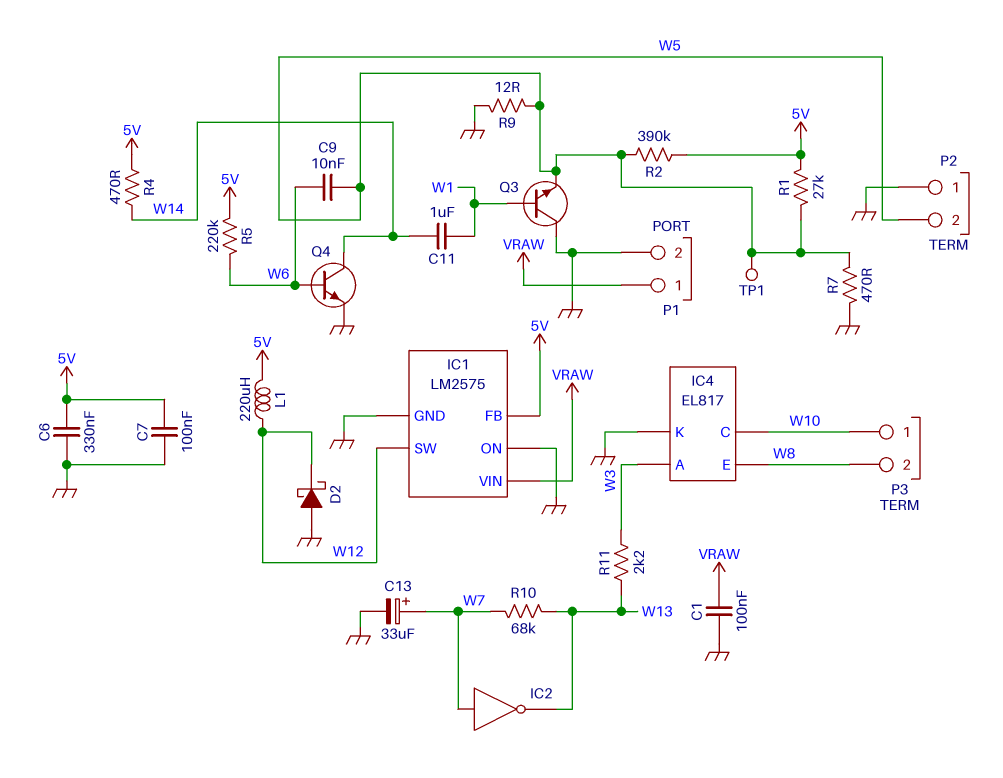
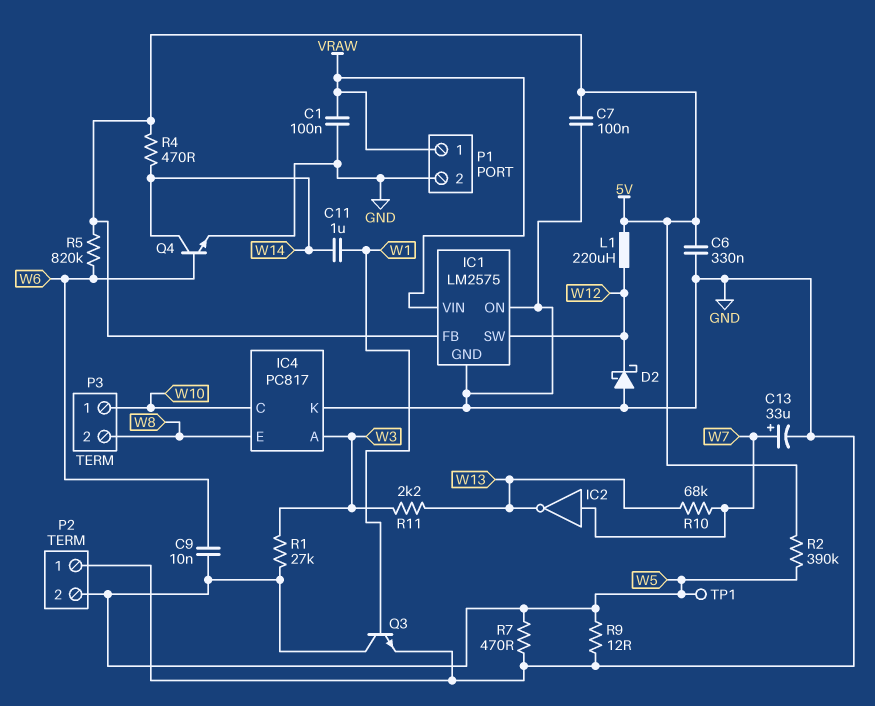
IC4: EL817 -> PC817
Q3: NPN (B W1, C GND, E W5) -> NPN (B W1, C W5, E GND)
R1: 27k (5V, W5) -> 27k (W3, W5)
R5: 220k (5V, W6) -> 820k (5V, W6)

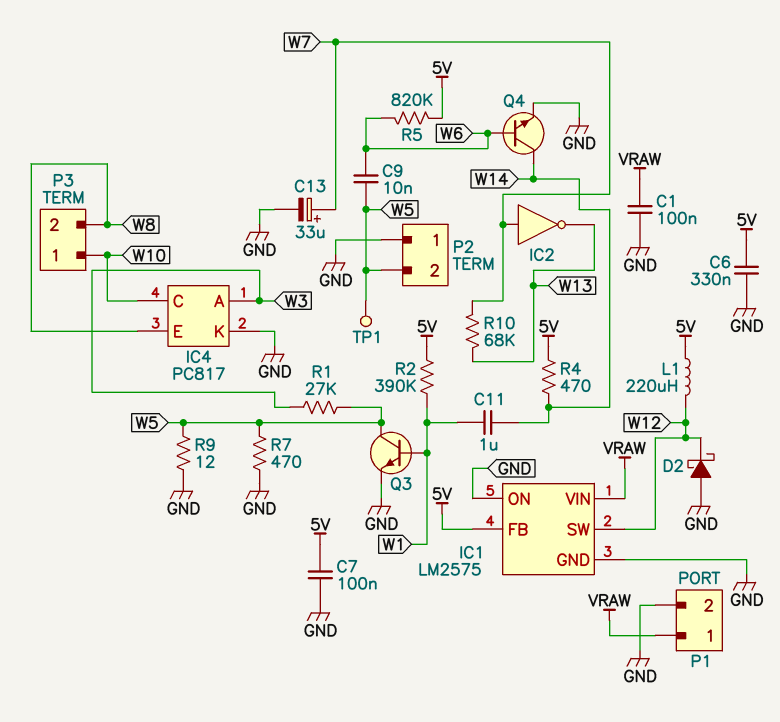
R2: 390k (5V, W5) -> 390k (5V, W1)
R11: 2.2k (W3, W13) -> none

